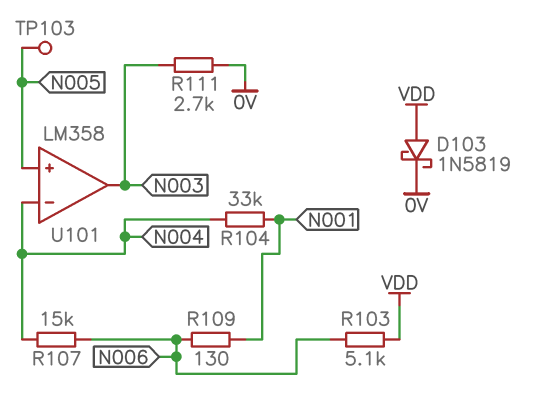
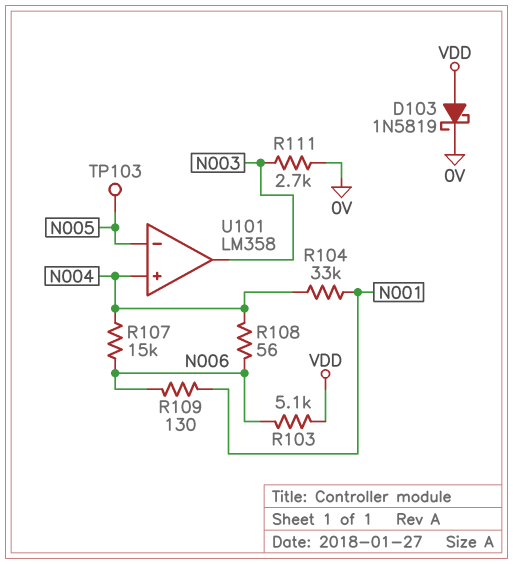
R108: none -> 56 (N004, N006)
U101 pin in+: N005 -> N004
U101 pin in-: N004 -> N005

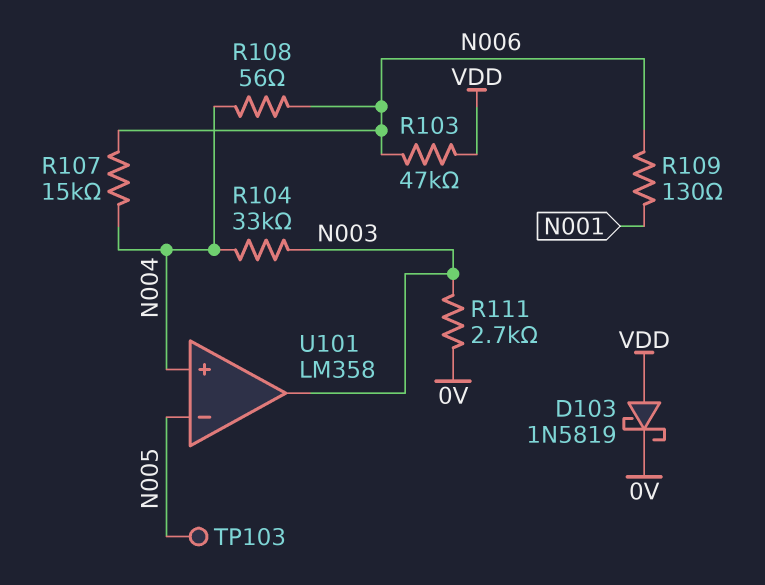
R103: 5.1k (N006, VDD) -> 47k (N006, VDD)
R104: 33k (N001, N004) -> 33k (N003, N004)

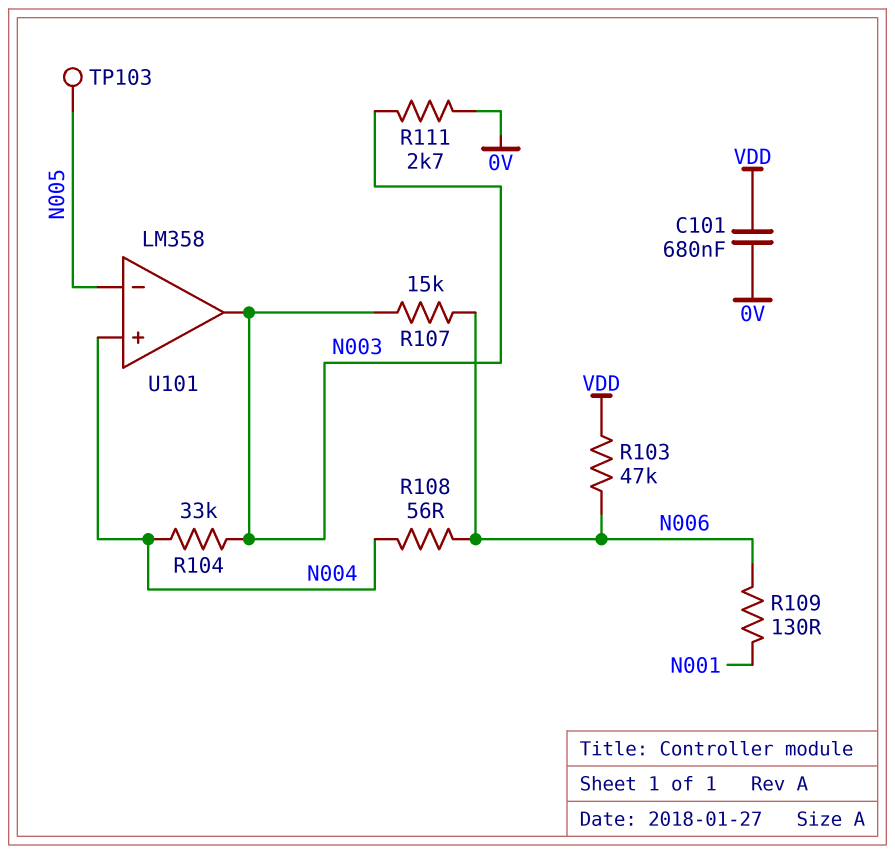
C101: none -> 680nF (0V, VDD)
D103: schottky 1N5819 (A VDD, K 0V) -> none
R107: 15k (N004, N006) -> 15k (N003, N006)

